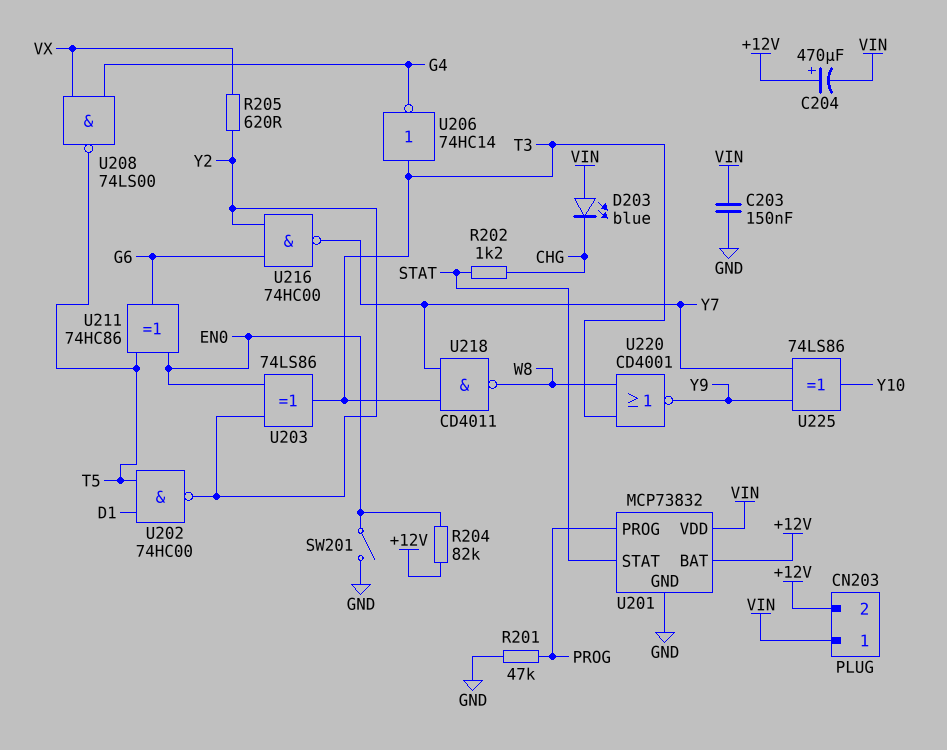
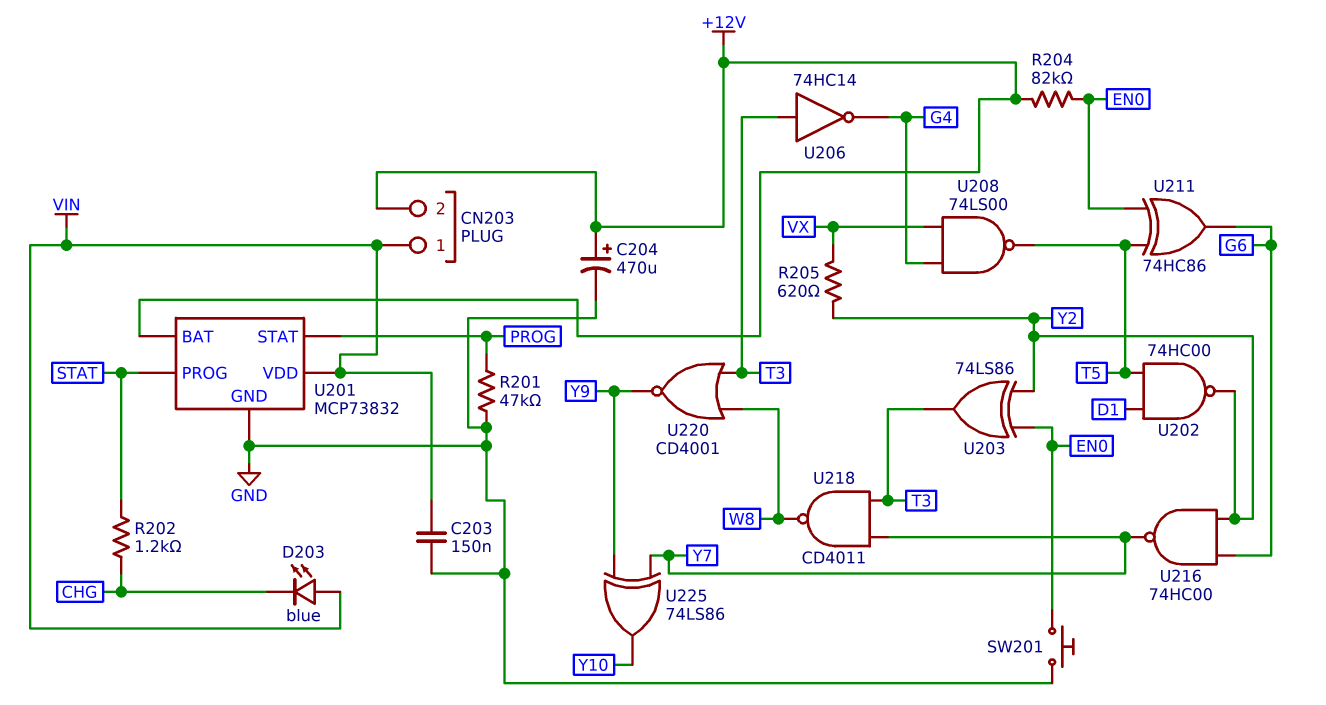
C204: 470uF (plus +12V, minus VIN) -> 470uF (plus +12V, minus GND)
SW201: switch (EN0, GND) -> button (EN0, GND)
U201 pin PROG: PROG -> STAT
U201 pin STAT: STAT -> PROG

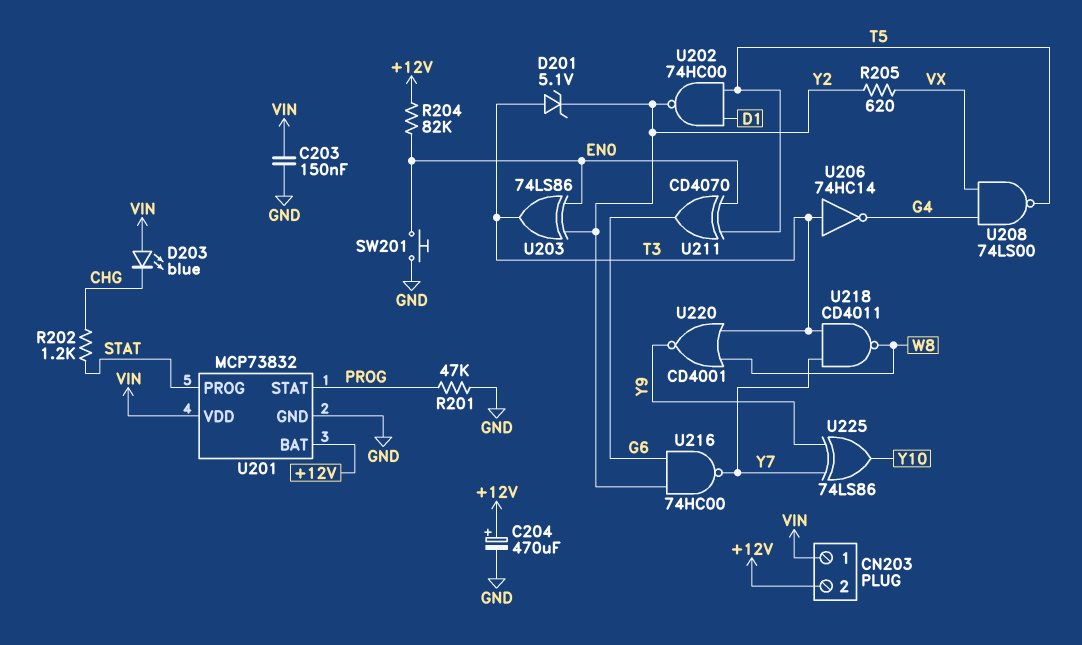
D201: none -> zener 5.1V (A T3, K Y2)
U211: XOR 74HC86 (in EN0, in T5, out G6) -> XOR CD4070 (in EN0, in T5, out G6)

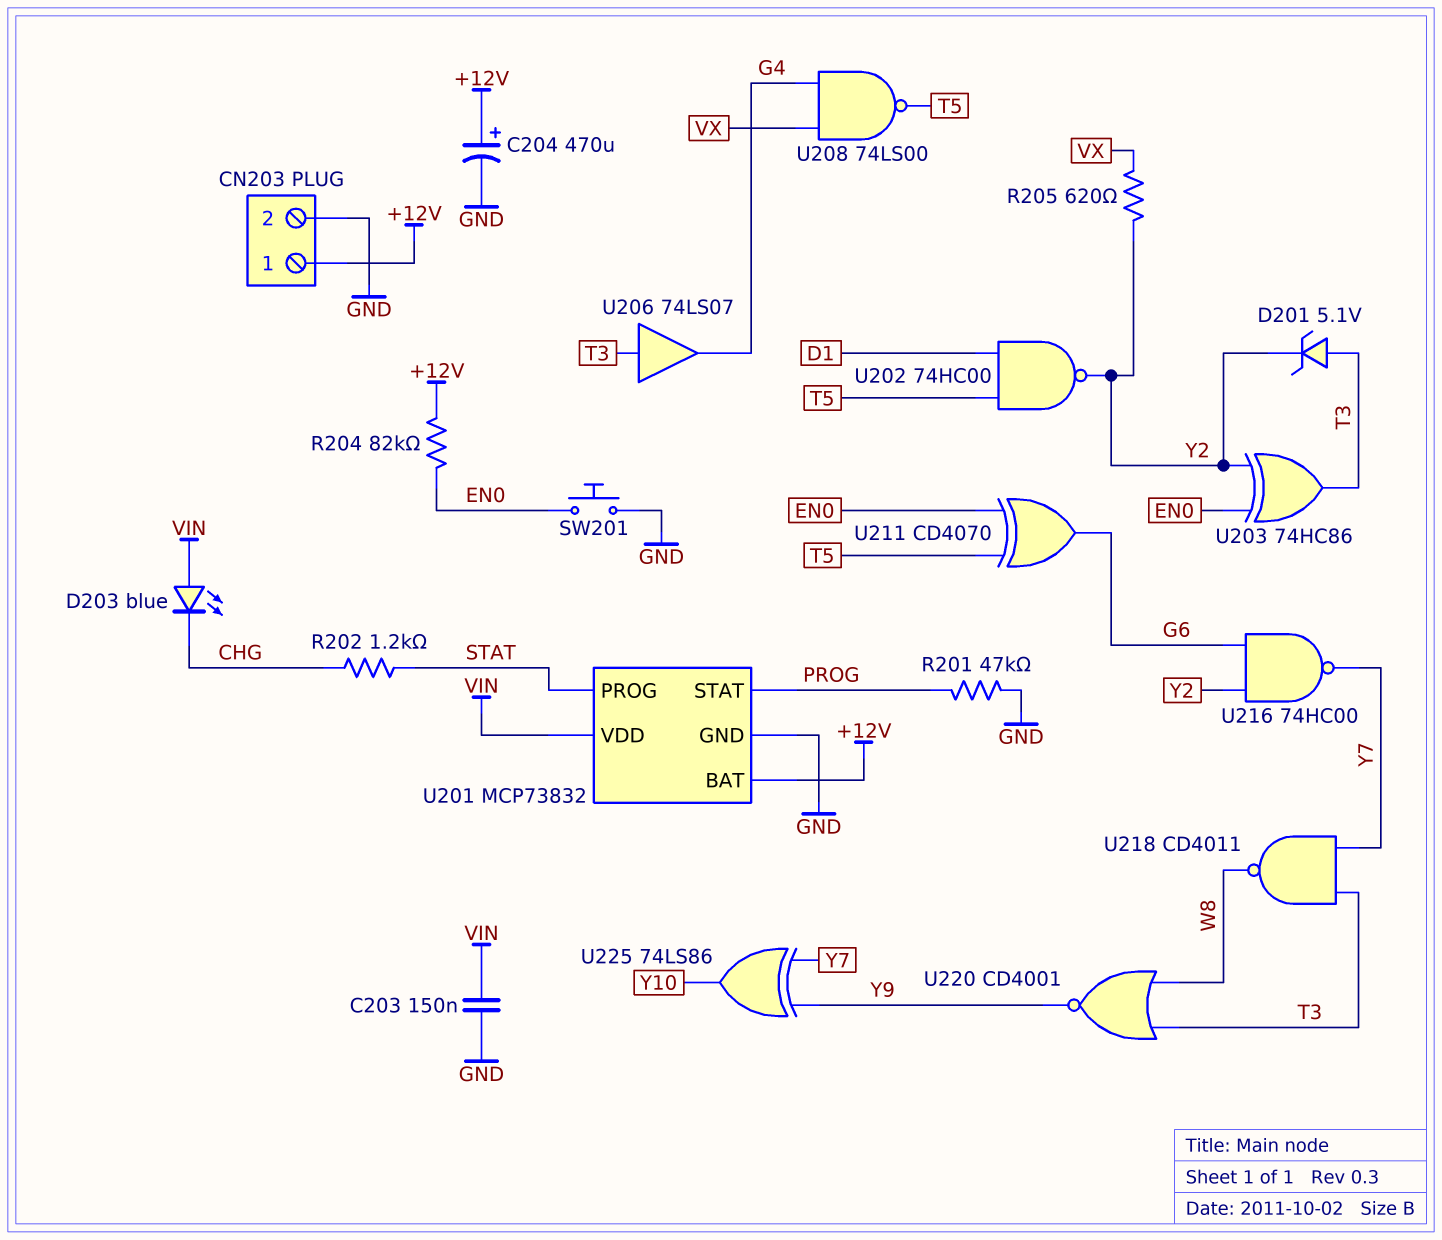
CN203 pin 1: VIN -> +12V
CN203 pin 2: +12V -> GND
U203: XOR 74LS86 (in EN0, in Y2, out T3) -> XOR 74HC86 (in EN0, in Y2, out T3)
U206: NOT 74HC14 (in T3, out G4) -> buffer 74LS07 (in T3, out G4)

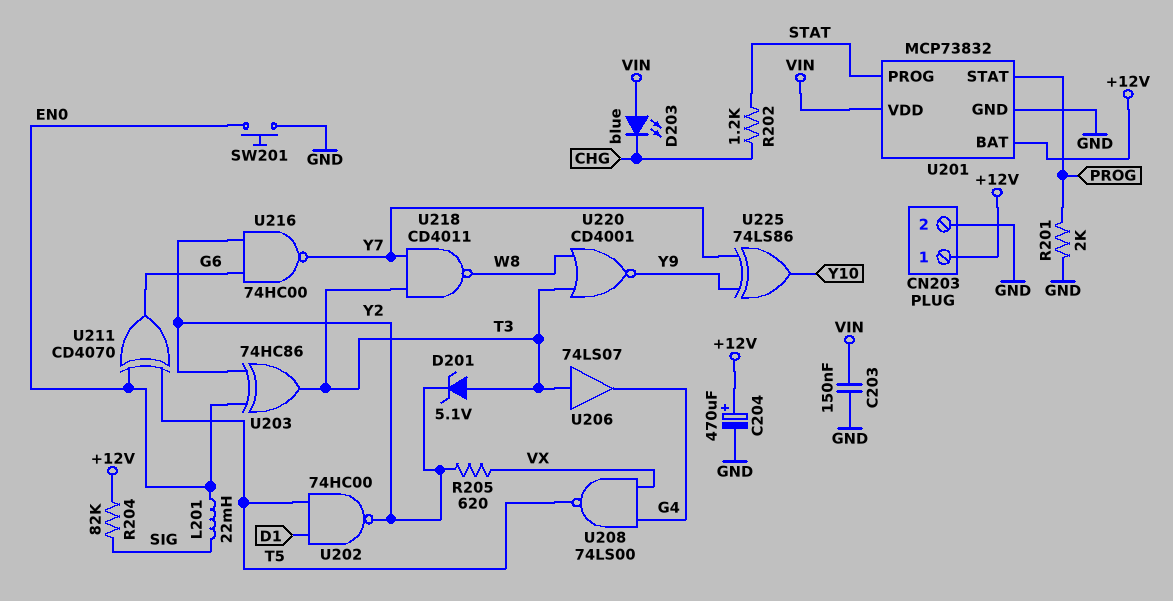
L201: none -> 22mH (EN0, SIG)
R201: 47k (GND, PROG) -> 2k (GND, PROG)
R204: 82k (+12V, EN0) -> 82k (+12V, SIG)

